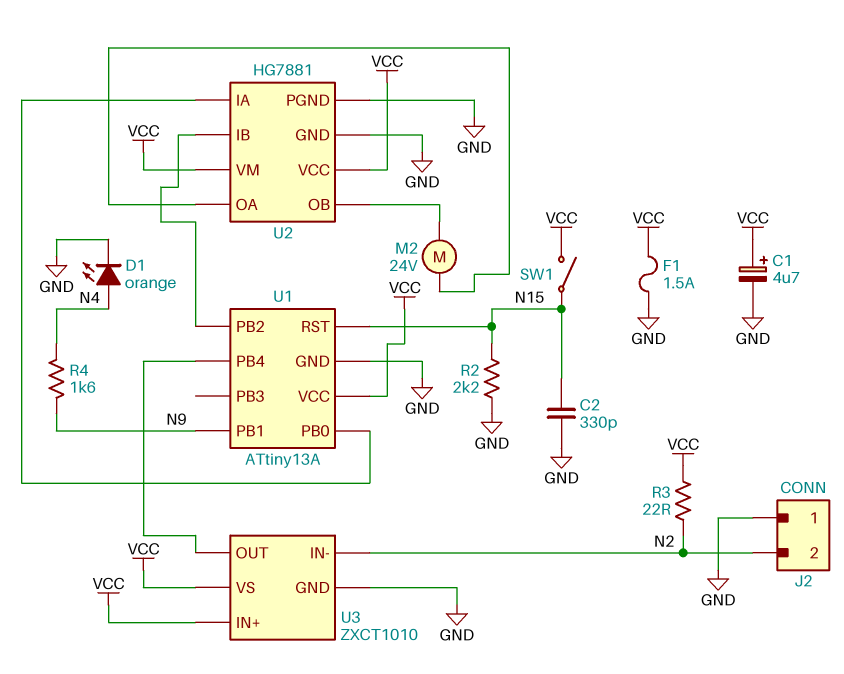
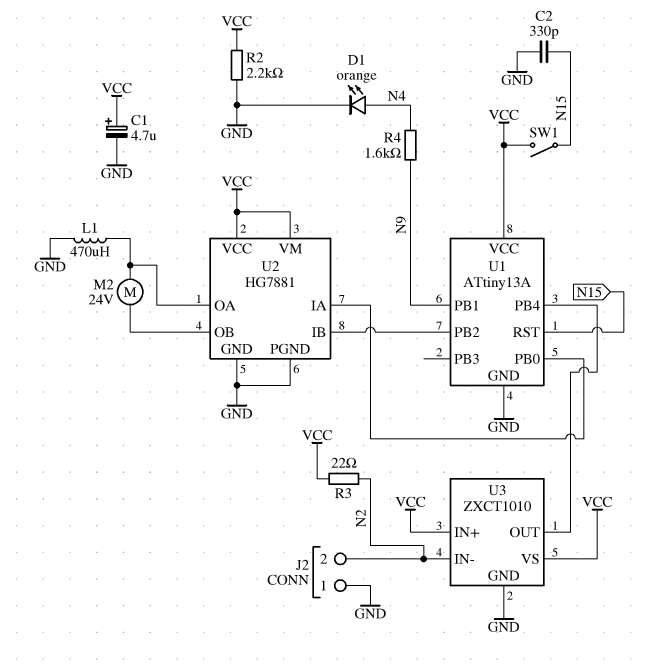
F1: 1.5A (GND, VCC) -> none
L1: none -> 470uH (GND, U2/OA)
R2: 2.2k (GND, N15) -> 2.2k (GND, VCC)

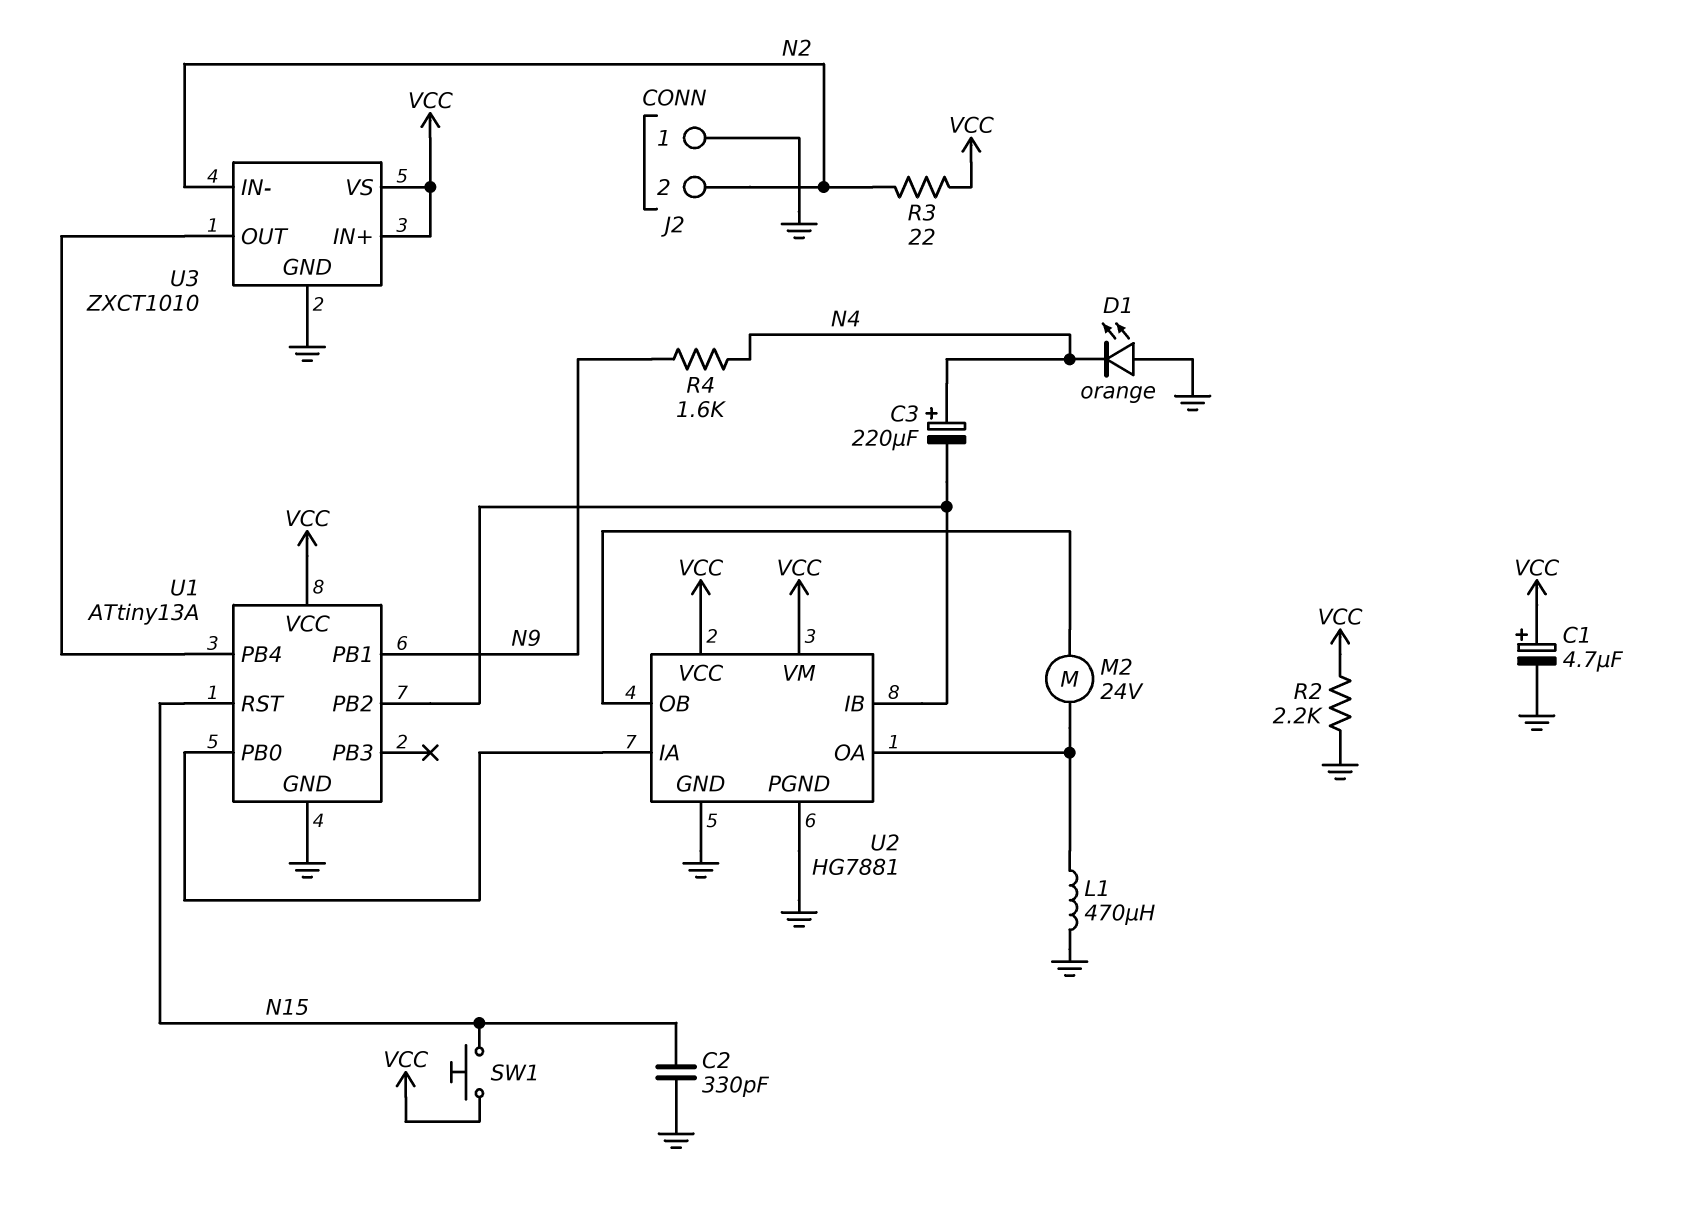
C3: none -> 220uF (plus N4, minus U1/PB2)
D1: LED orange (A N4, K GND) -> LED orange (A GND, K N4)
SW1: switch (N15, VCC) -> button (N15, VCC)

